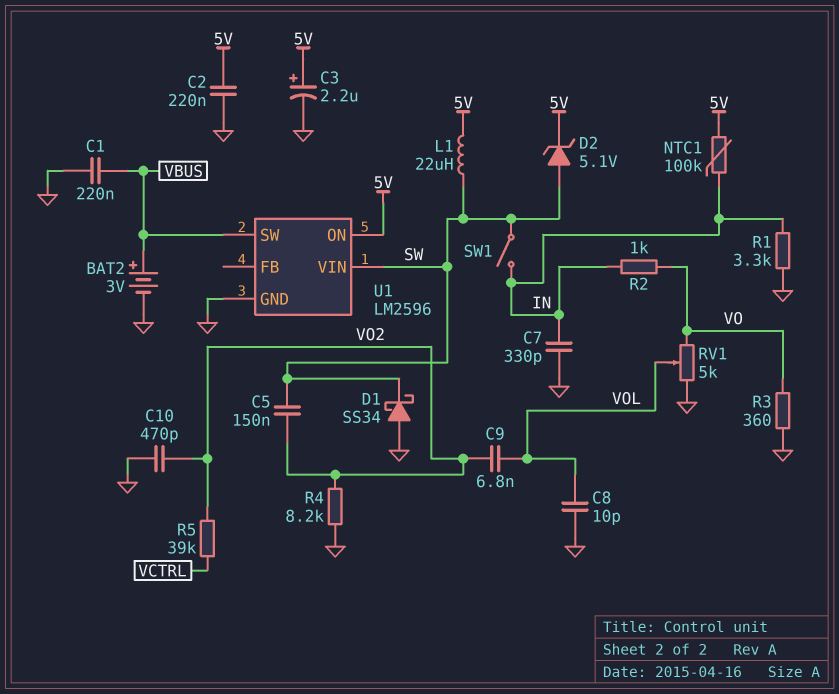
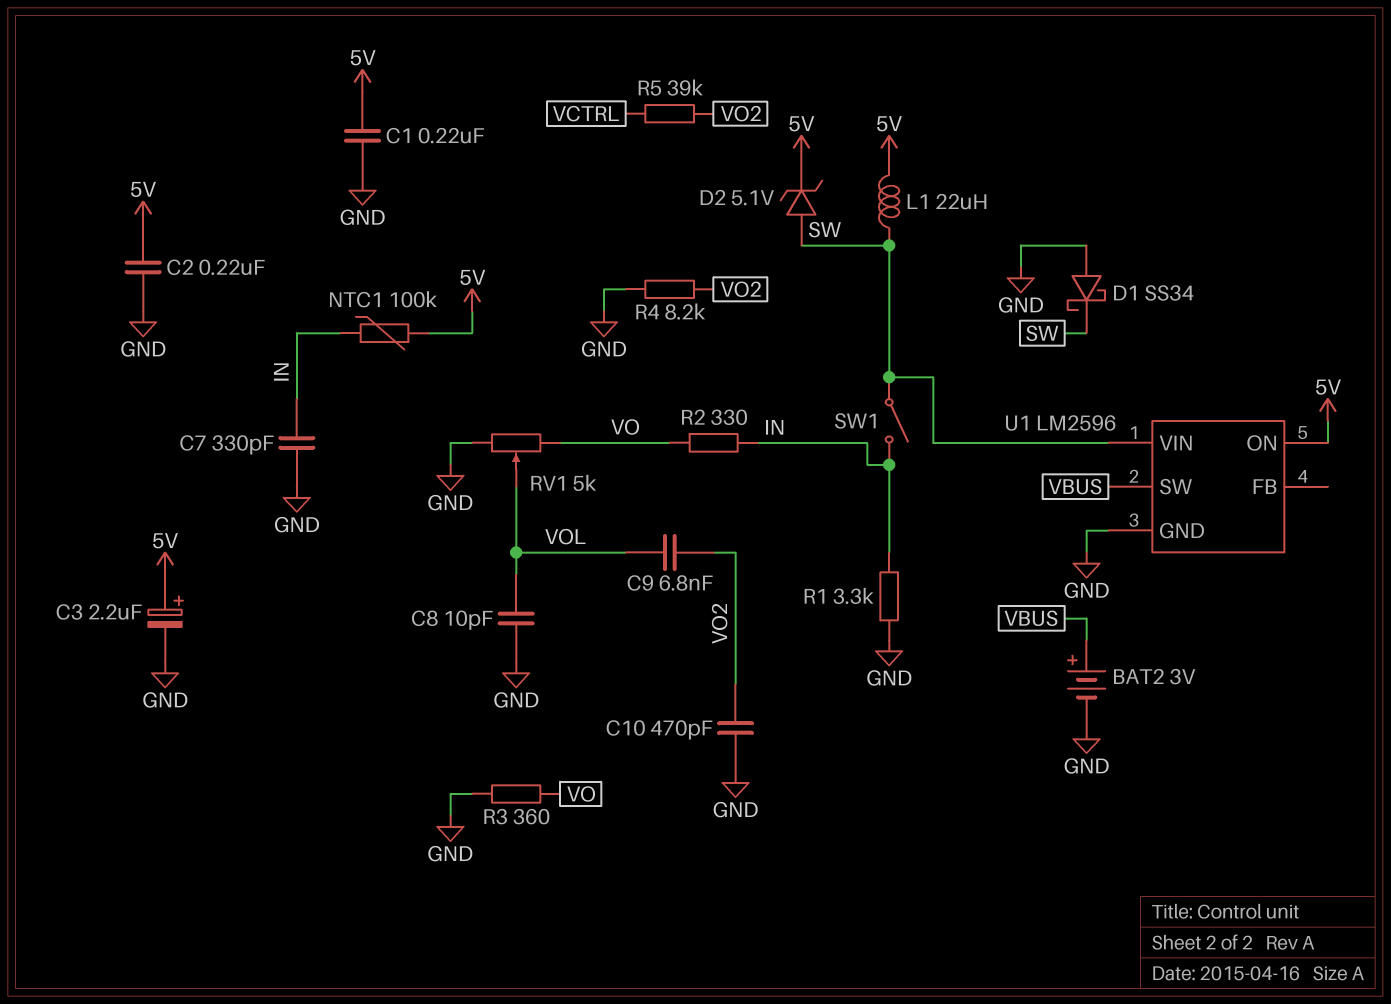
C1: 220nF (GND, VBUS) -> 220nF (5V, GND)
C5: 150nF (SW, VO2) -> none
R2: 1k (IN, VO) -> 330 (IN, VO)

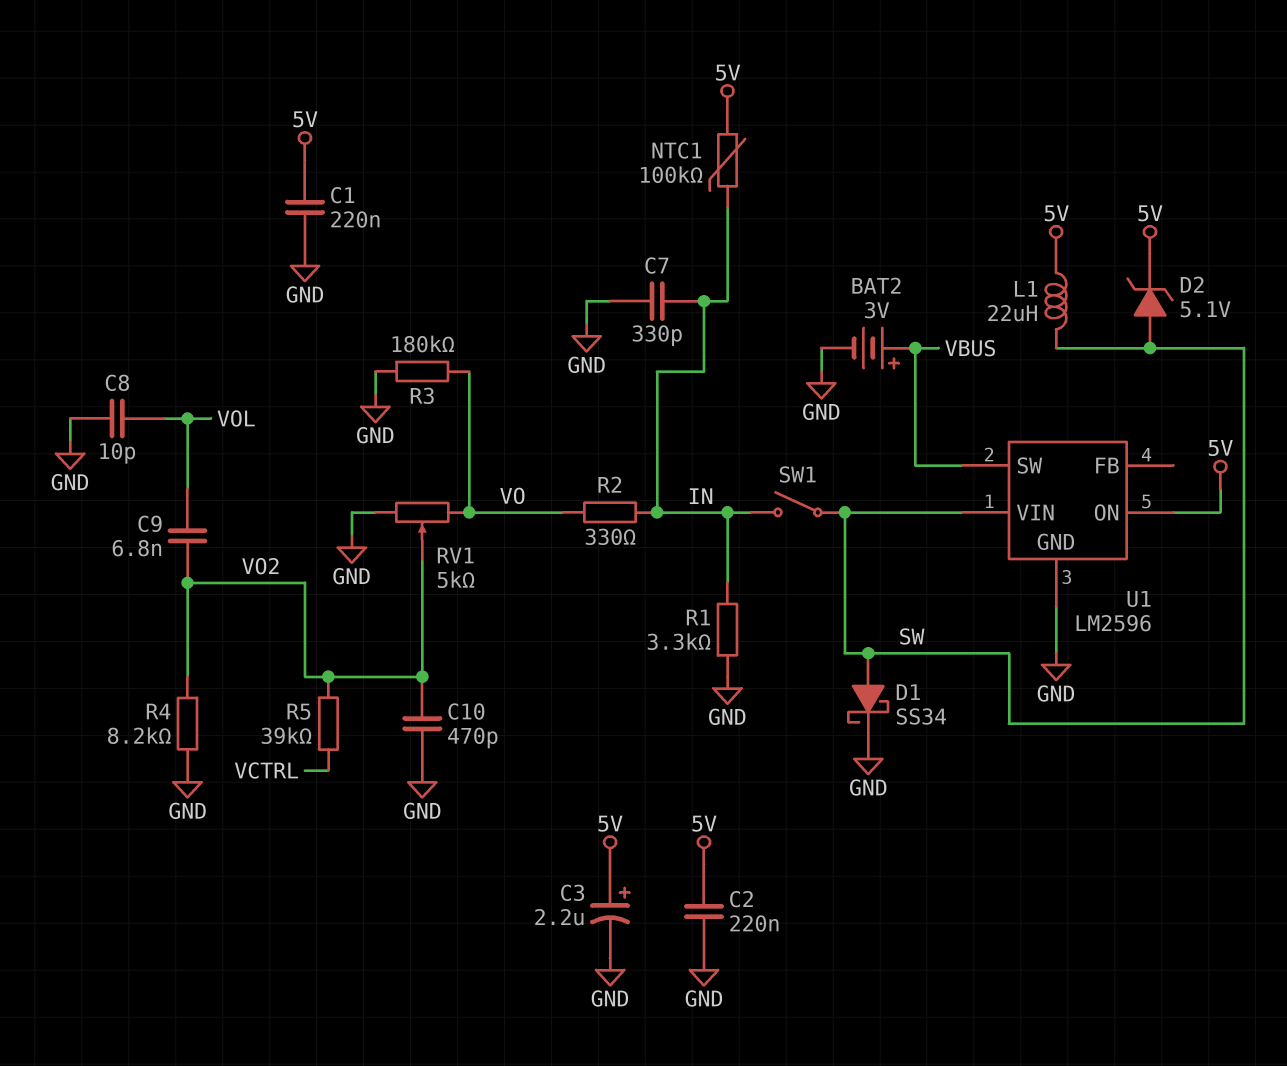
D1: schottky SS34 (A GND, K SW) -> schottky SS34 (A SW, K GND)
R3: 360 (GND, VO) -> 180k (GND, VO)
RV1: 5k (GND, VO, wiper VOL) -> 5k (GND, VO, wiper VO2)

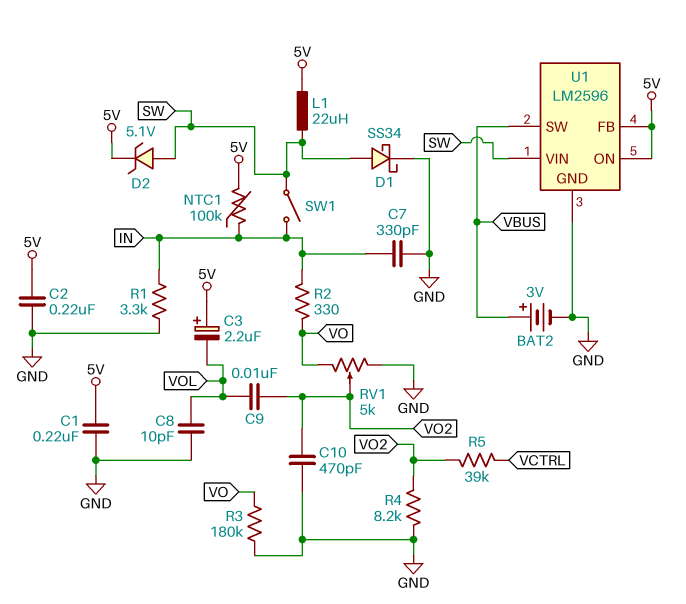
C3: 2.2uF (plus 5V, minus GND) -> 2.2uF (plus 5V, minus VOL)
C9: 6.8nF (VO2, VOL) -> 10nF (VO2, VOL)
U1 pin FB: none -> 5V

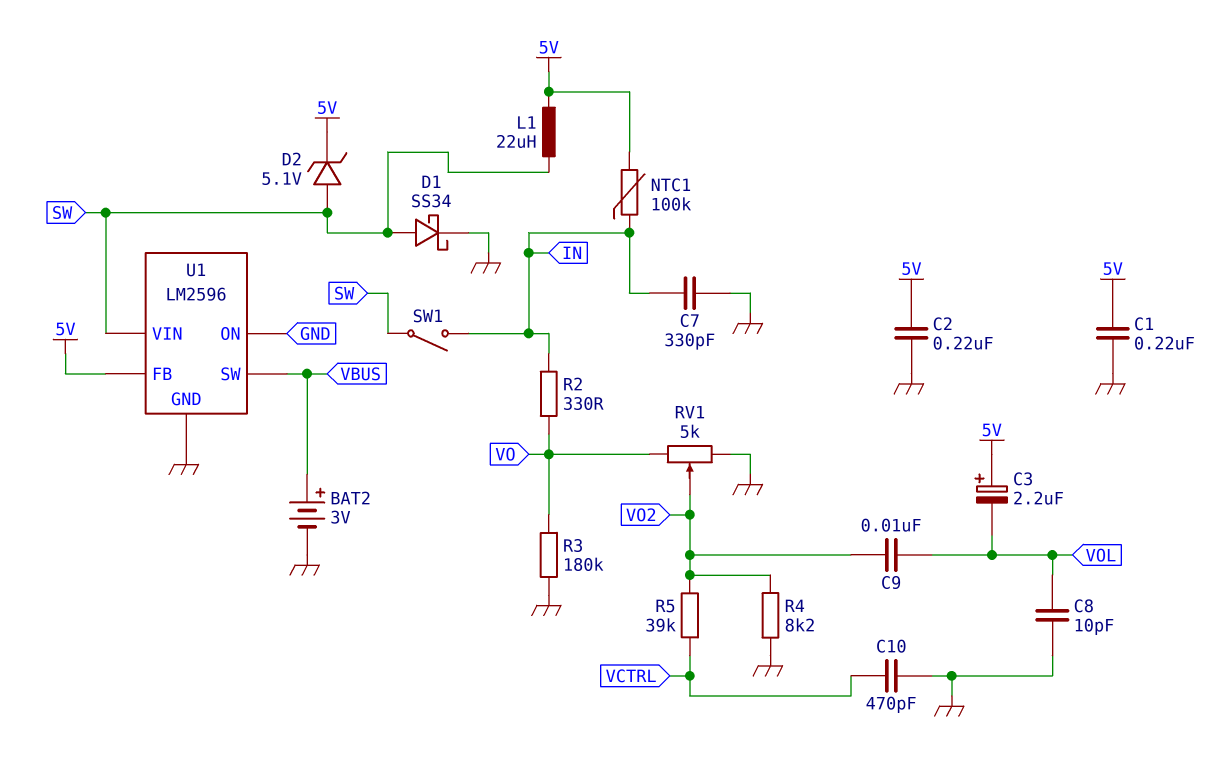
C10: 470pF (GND, VO2) -> 470pF (GND, VCTRL)
R1: 3.3k (GND, IN) -> none
U1 pin ON: 5V -> GND

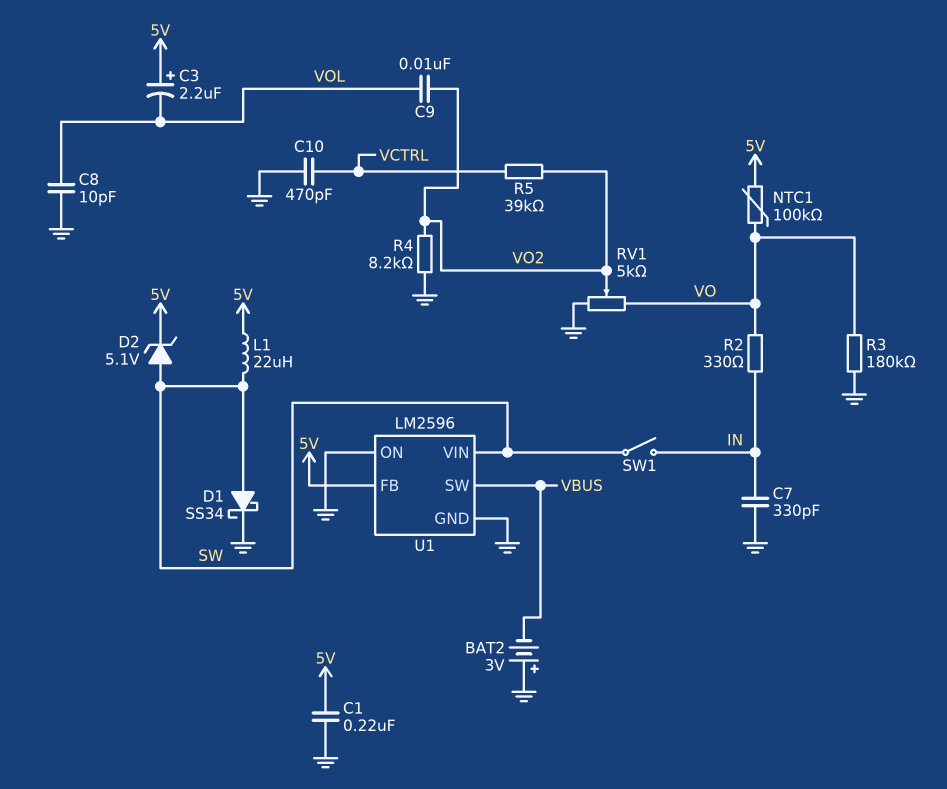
BAT2: 3V (plus VBUS, minus GND) -> 3V (plus GND, minus VBUS)
C2: 220nF (5V, GND) -> none
NTC1: 100k (5V, IN) -> 100k (5V, VO)

